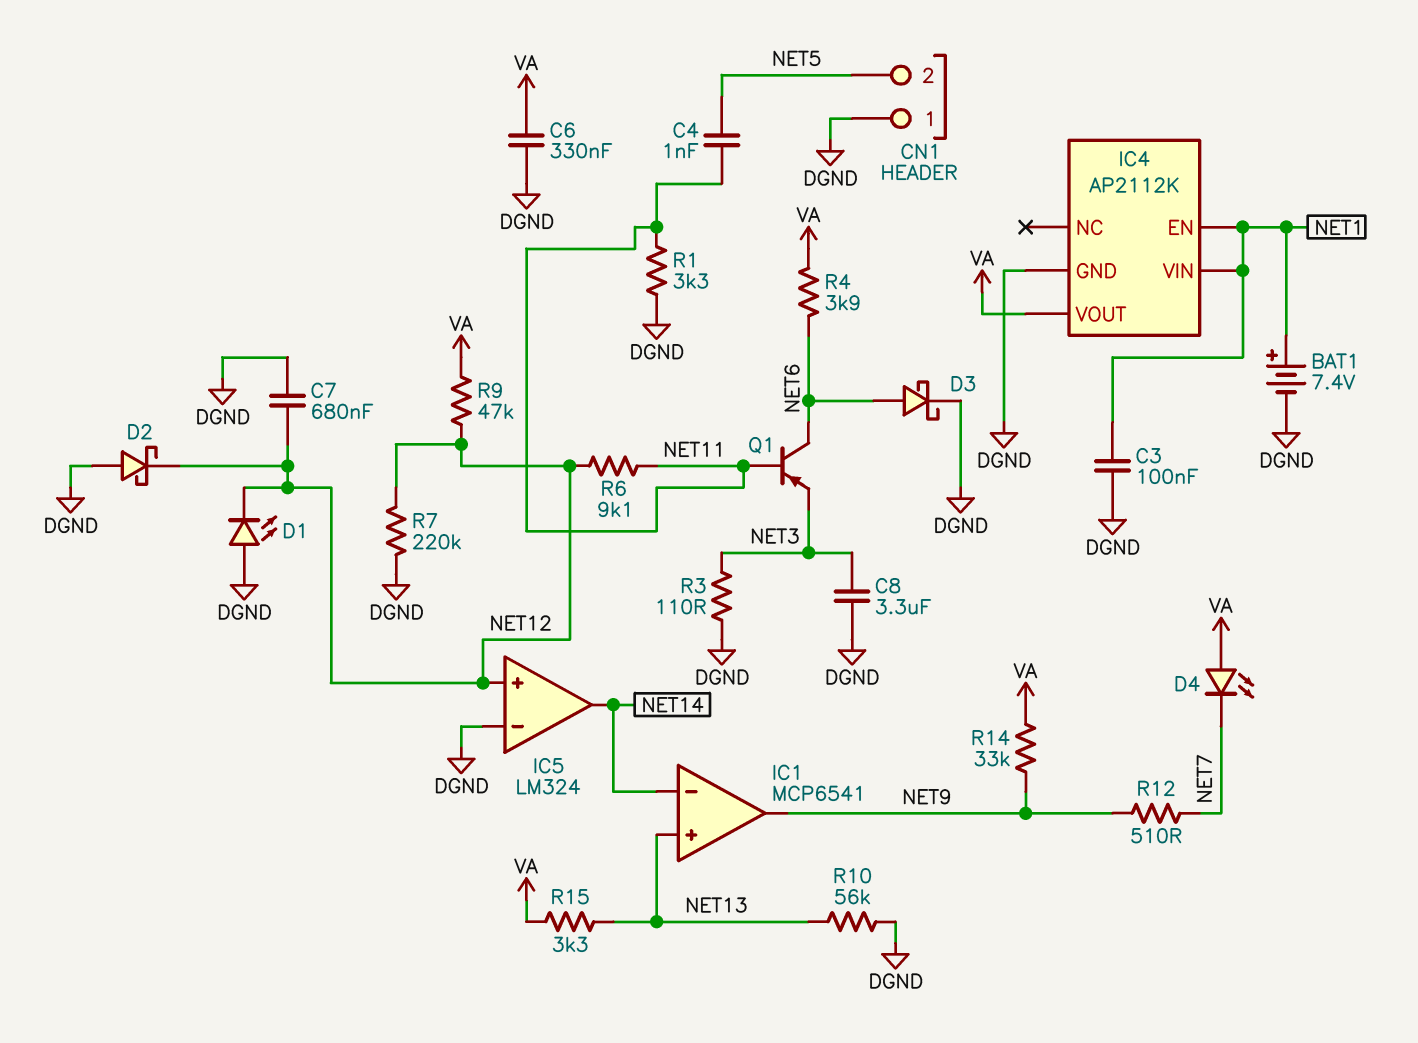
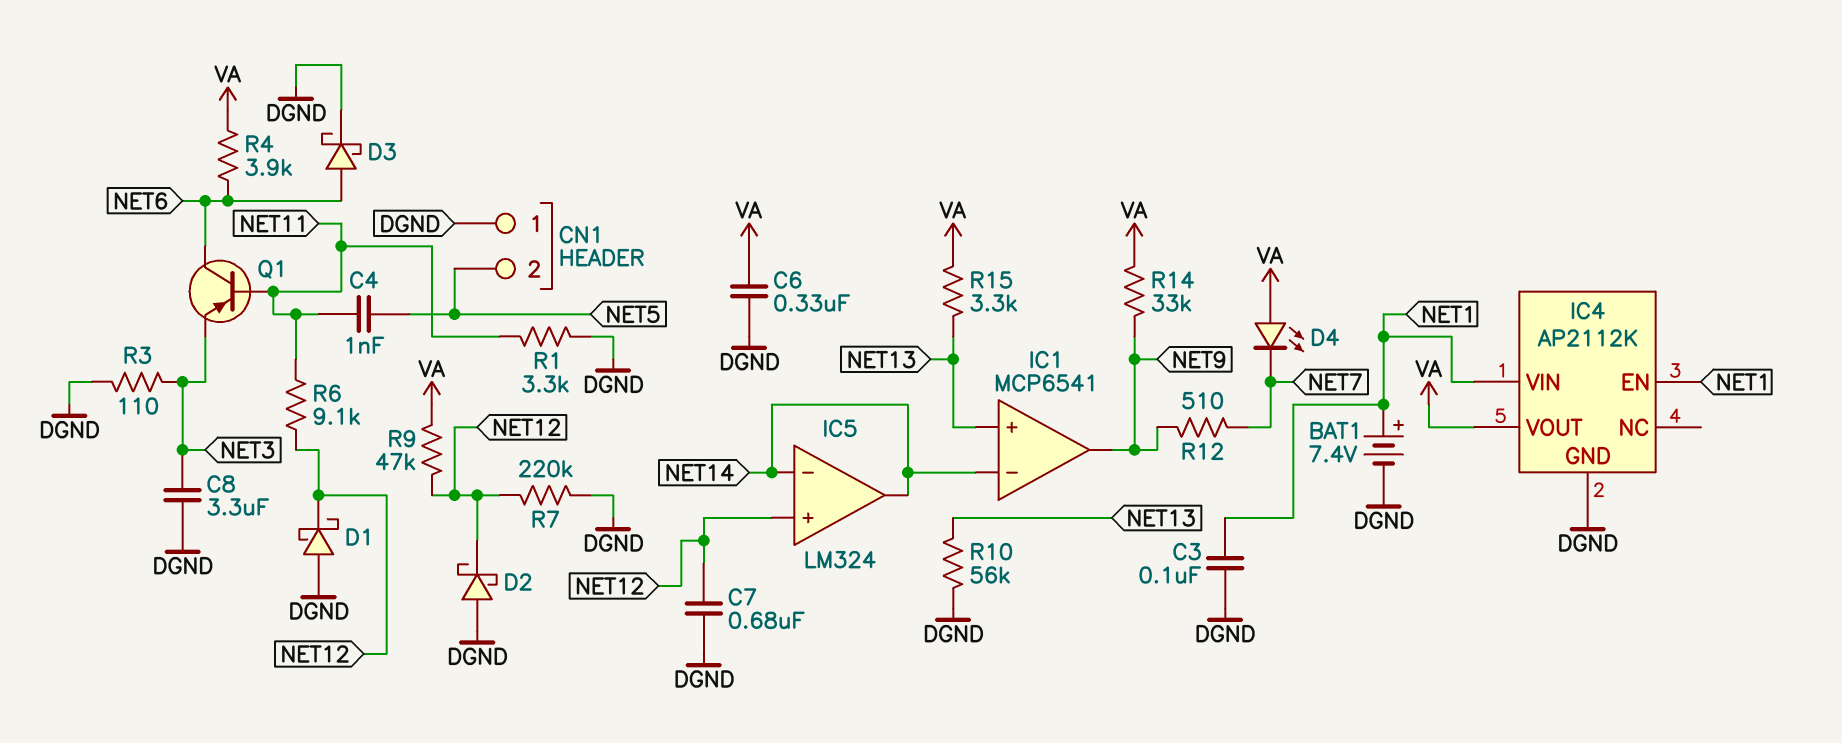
D1: LED (A DGND, K NET12) -> schottky (A DGND, K NET12)
IC5 pin in-: DGND -> NET14

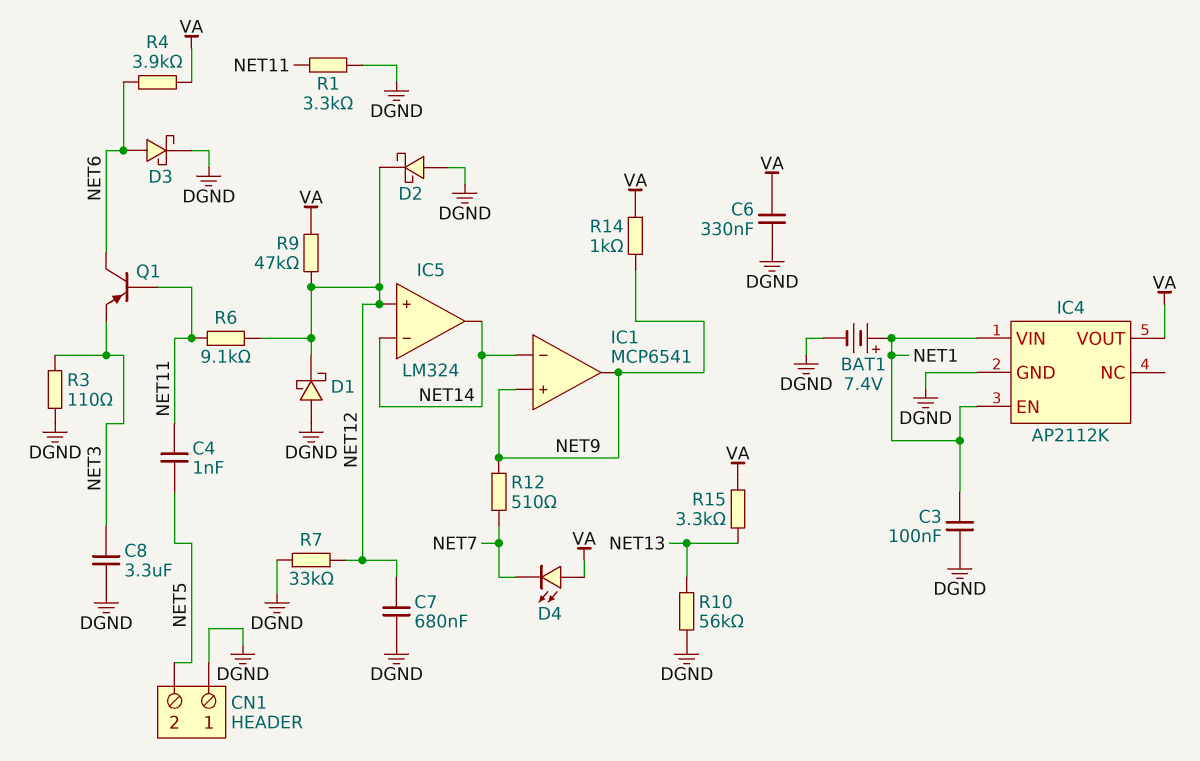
IC1 pin in+: NET13 -> NET9
R7: 220k (DGND, NET12) -> 33k (DGND, NET12)
R14: 33k (NET9, VA) -> 1k (NET9, VA)

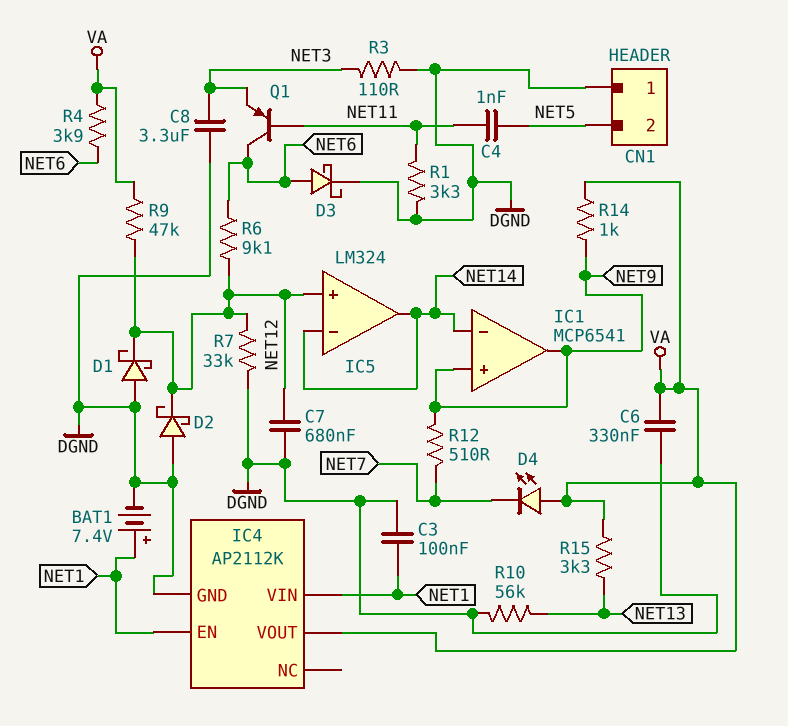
R6: 9.1k (NET11, NET12) -> 9.1k (NET6, NET12)

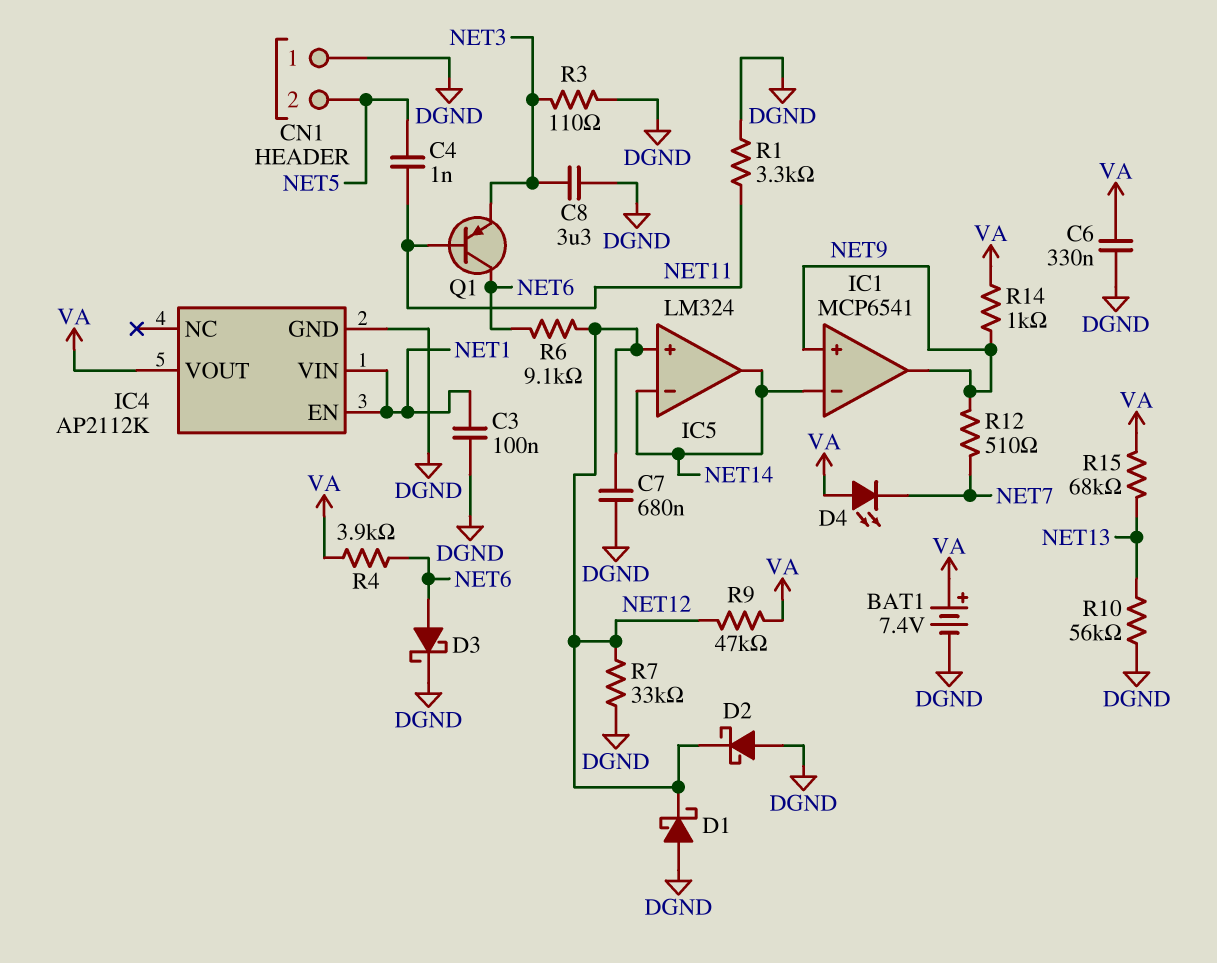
BAT1: 7.4V (plus NET1, minus DGND) -> 7.4V (plus VA, minus DGND)
R15: 3.3k (NET13, VA) -> 68k (NET13, VA)

